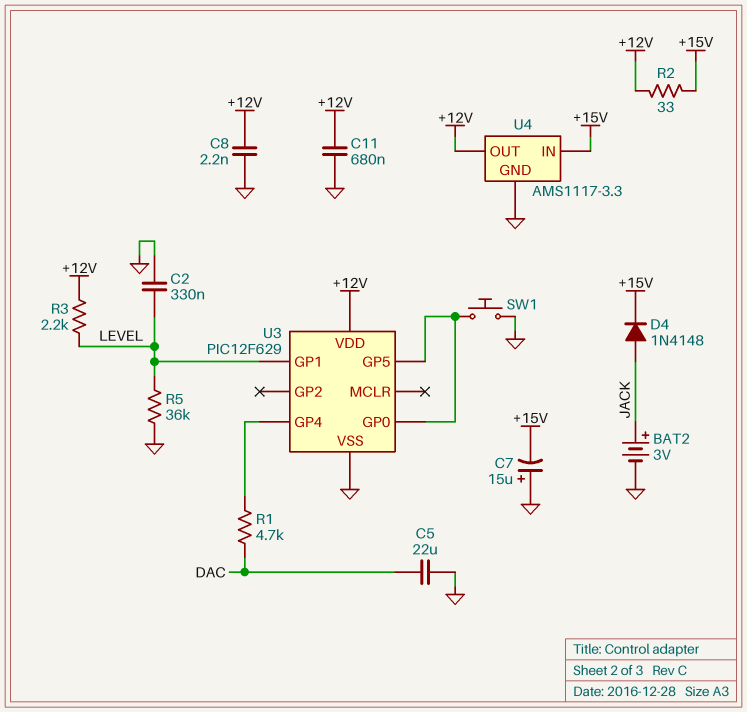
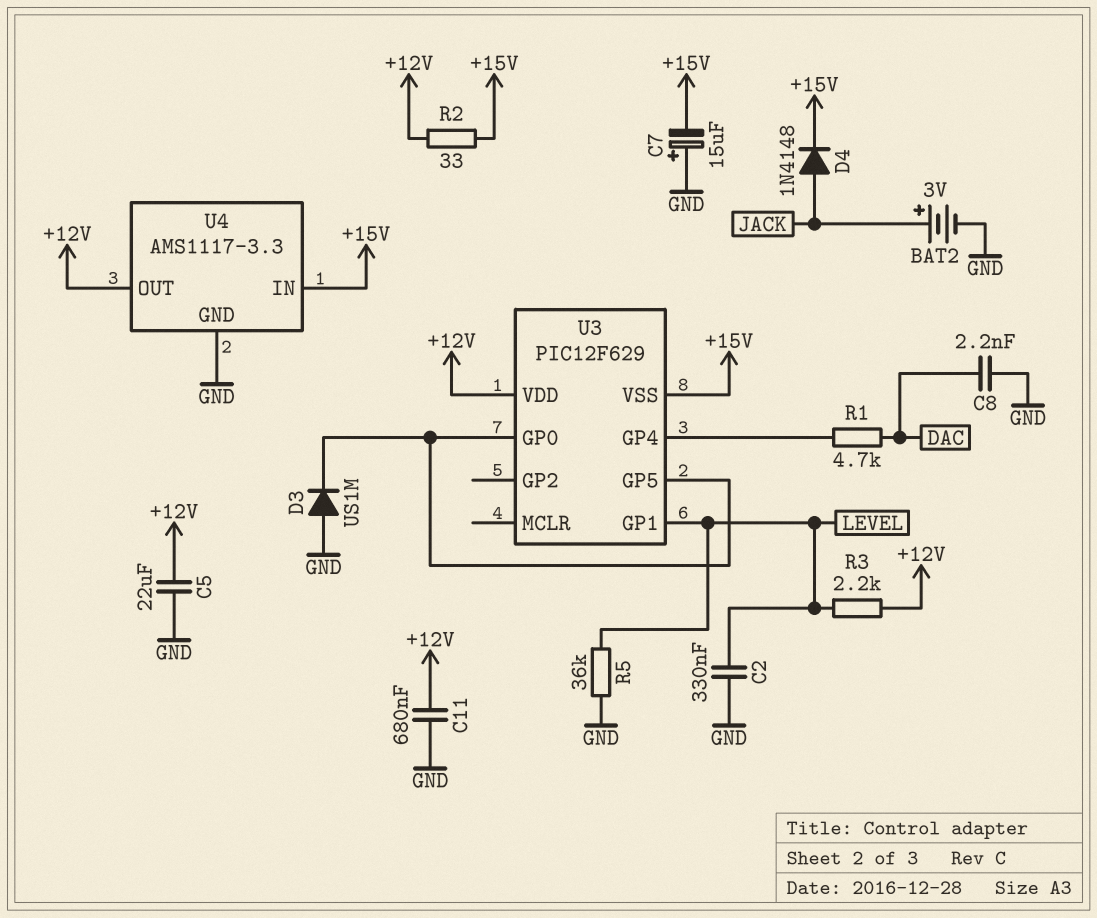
C5: 22uF (DAC, GND) -> 22uF (+12V, GND)
C8: 2.2nF (+12V, GND) -> 2.2nF (DAC, GND)
D3: none -> diode US1M (A GND, K U3/GP0)
SW1: button (GND, U3/GP0) -> none
U3 pin VSS: GND -> +15V

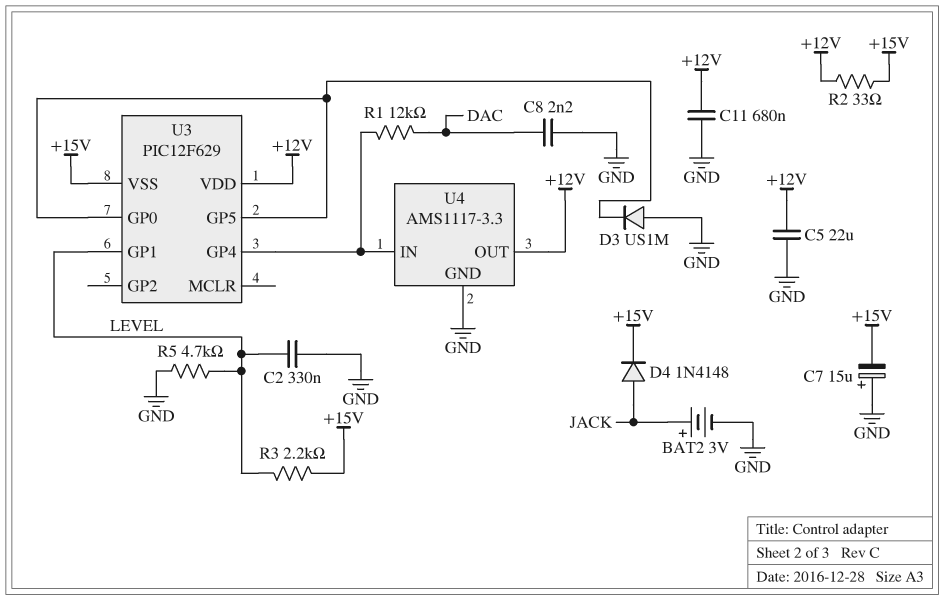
R1: 4.7k (DAC, U3/GP4) -> 12k (DAC, U3/GP4)
R3: 2.2k (+12V, LEVEL) -> 2.2k (+15V, LEVEL)
R5: 36k (GND, LEVEL) -> 4.7k (GND, LEVEL)
U4 pin IN: +15V -> U3/GP4

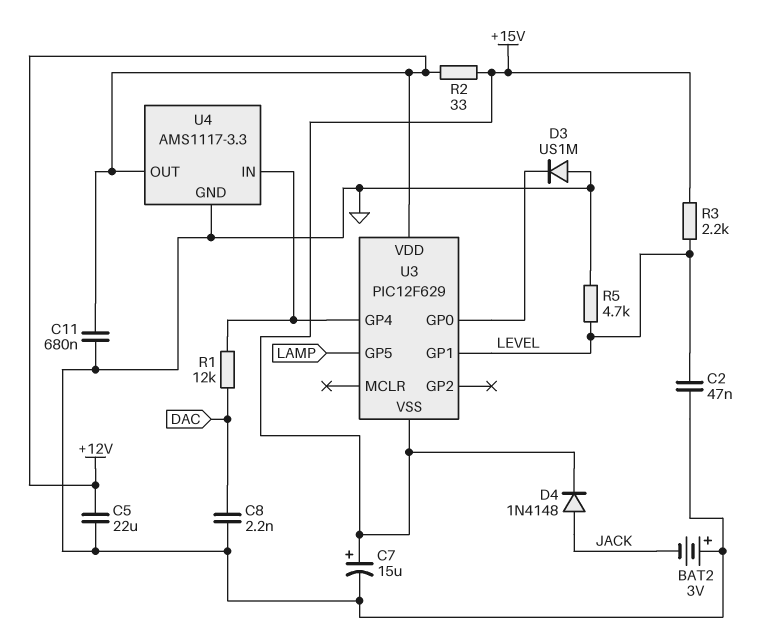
BAT2: 3V (plus JACK, minus GND) -> 3V (plus GND, minus JACK)
C2: 330nF (GND, LEVEL) -> 47nF (GND, LEVEL)
C7: 15uF (plus GND, minus +15V) -> 15uF (plus +15V, minus GND)
U3 pin GP5: U3/GP0 -> LAMP

